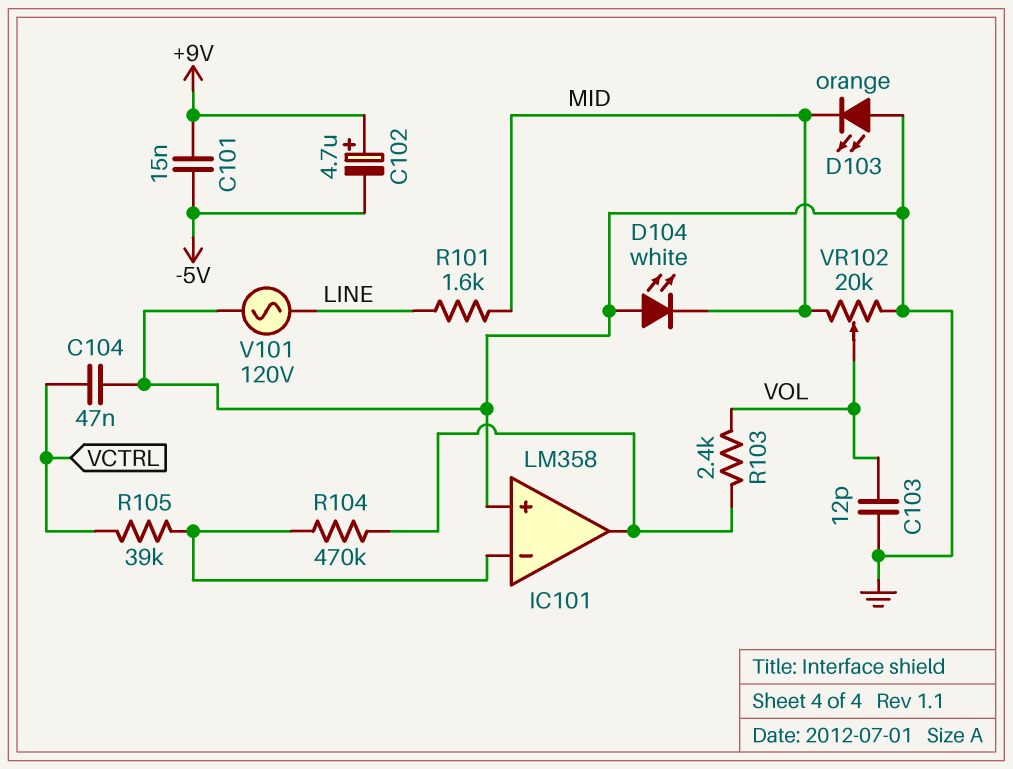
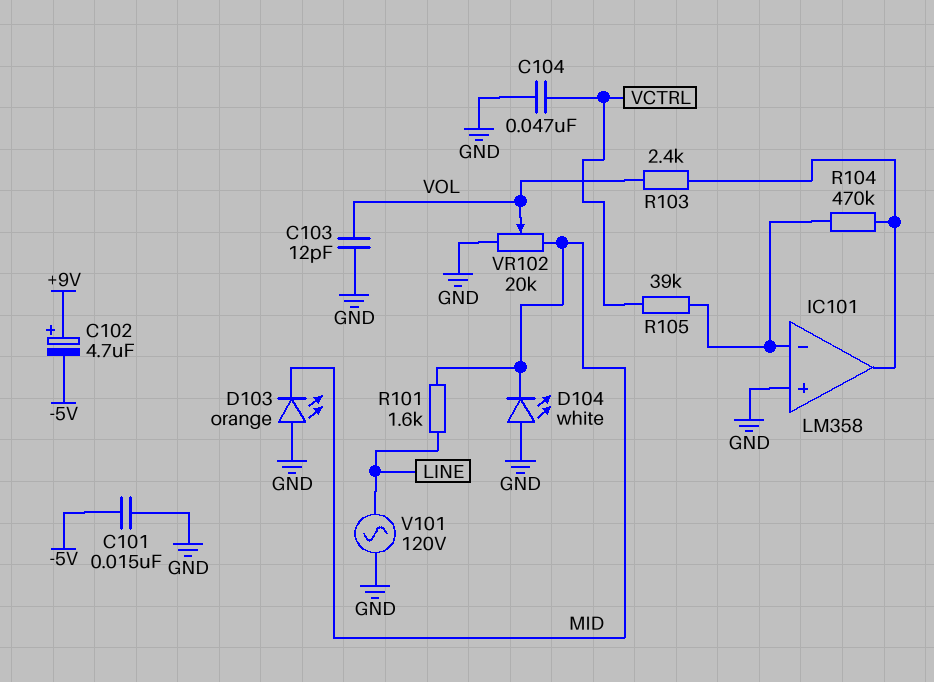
C101: 15nF (+9V, -5V) -> 15nF (-5V, GND)

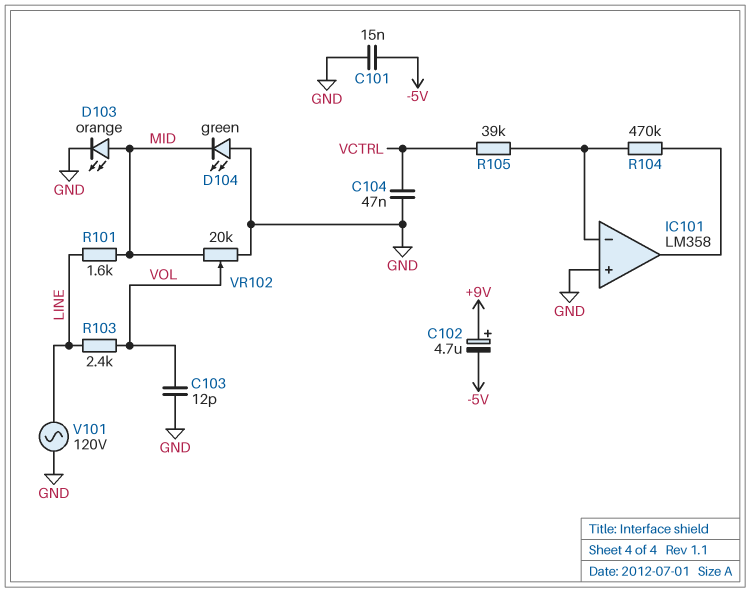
D103: LED orange (A GND, K MID) -> LED orange (A MID, K GND)
D104: LED white (A GND, K MID) -> LED green (A GND, K MID)
R103: 2.4k (IC101/out, VOL) -> 2.4k (LINE, VOL)

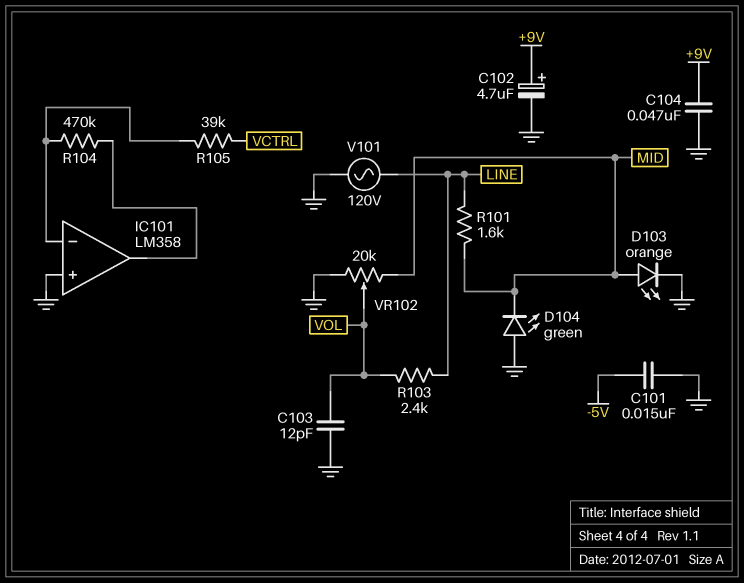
C102: 4.7uF (plus +9V, minus -5V) -> 4.7uF (plus +9V, minus GND)
C104: 47nF (GND, VCTRL) -> 47nF (+9V, GND)

